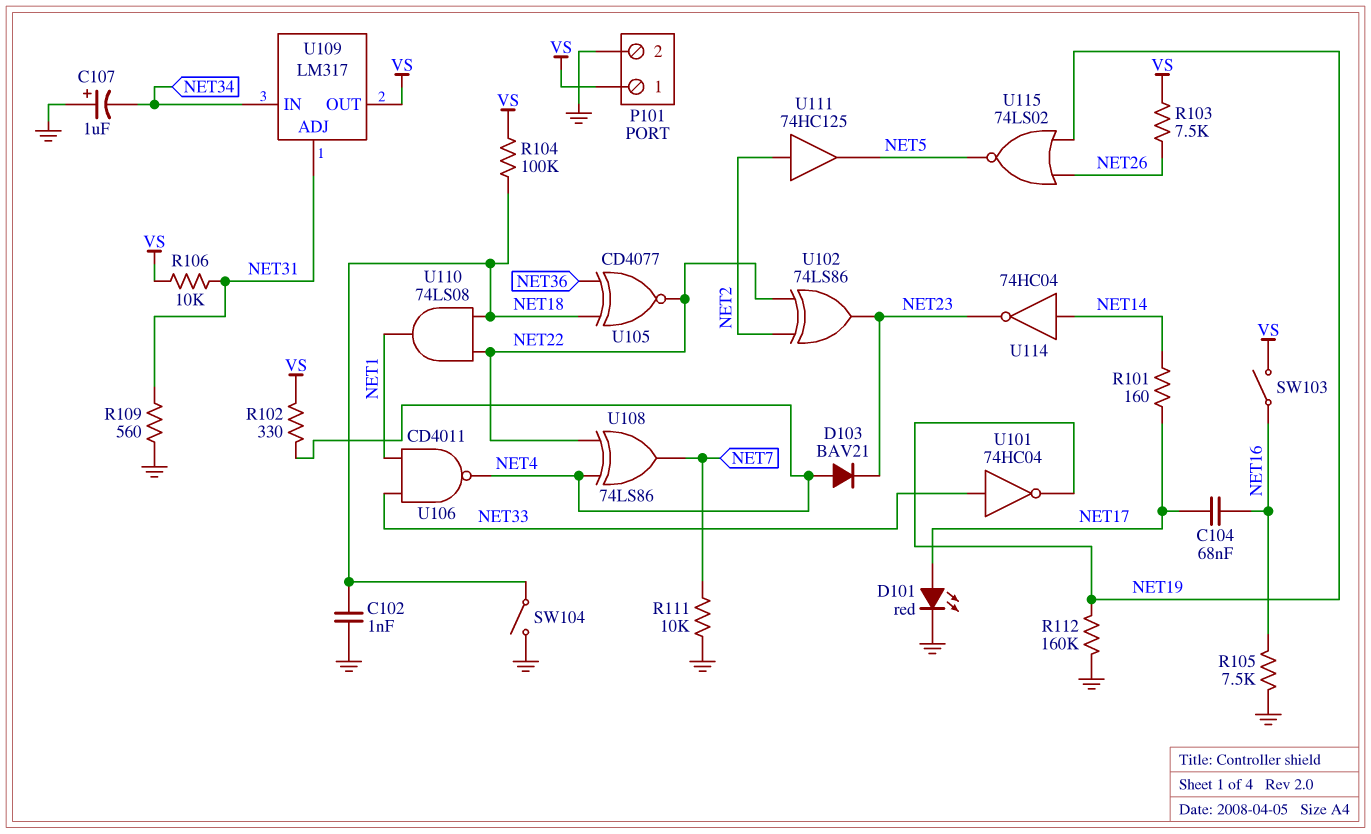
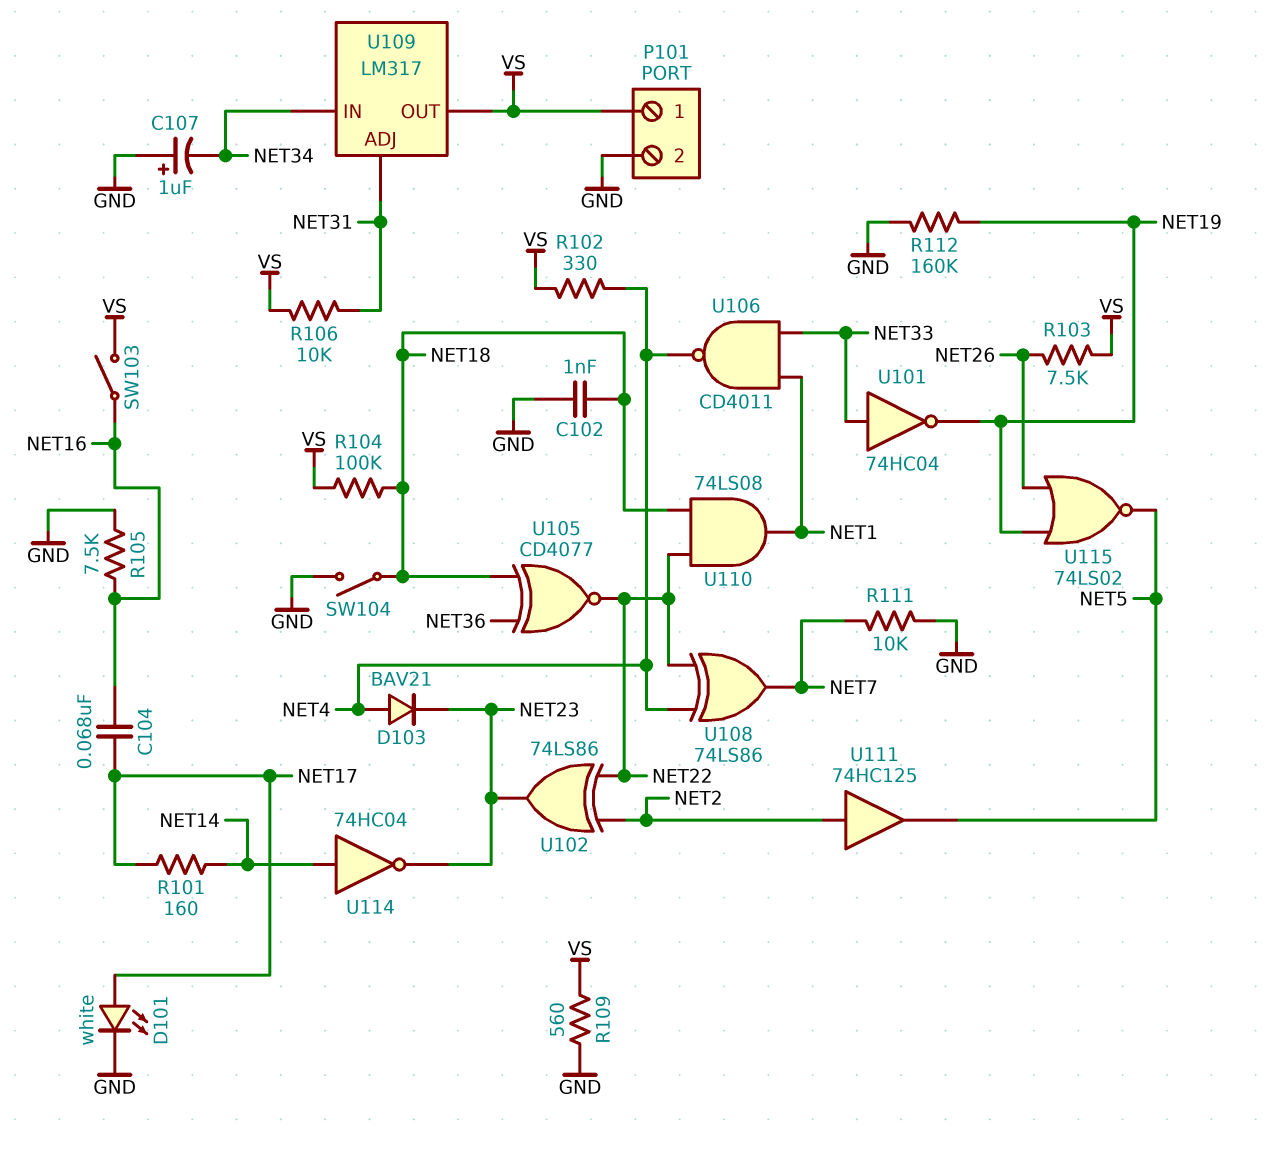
D101: LED red (A NET17, K GND) -> LED white (A NET17, K GND)
R109: 560 (GND, NET31) -> 560 (GND, VS)

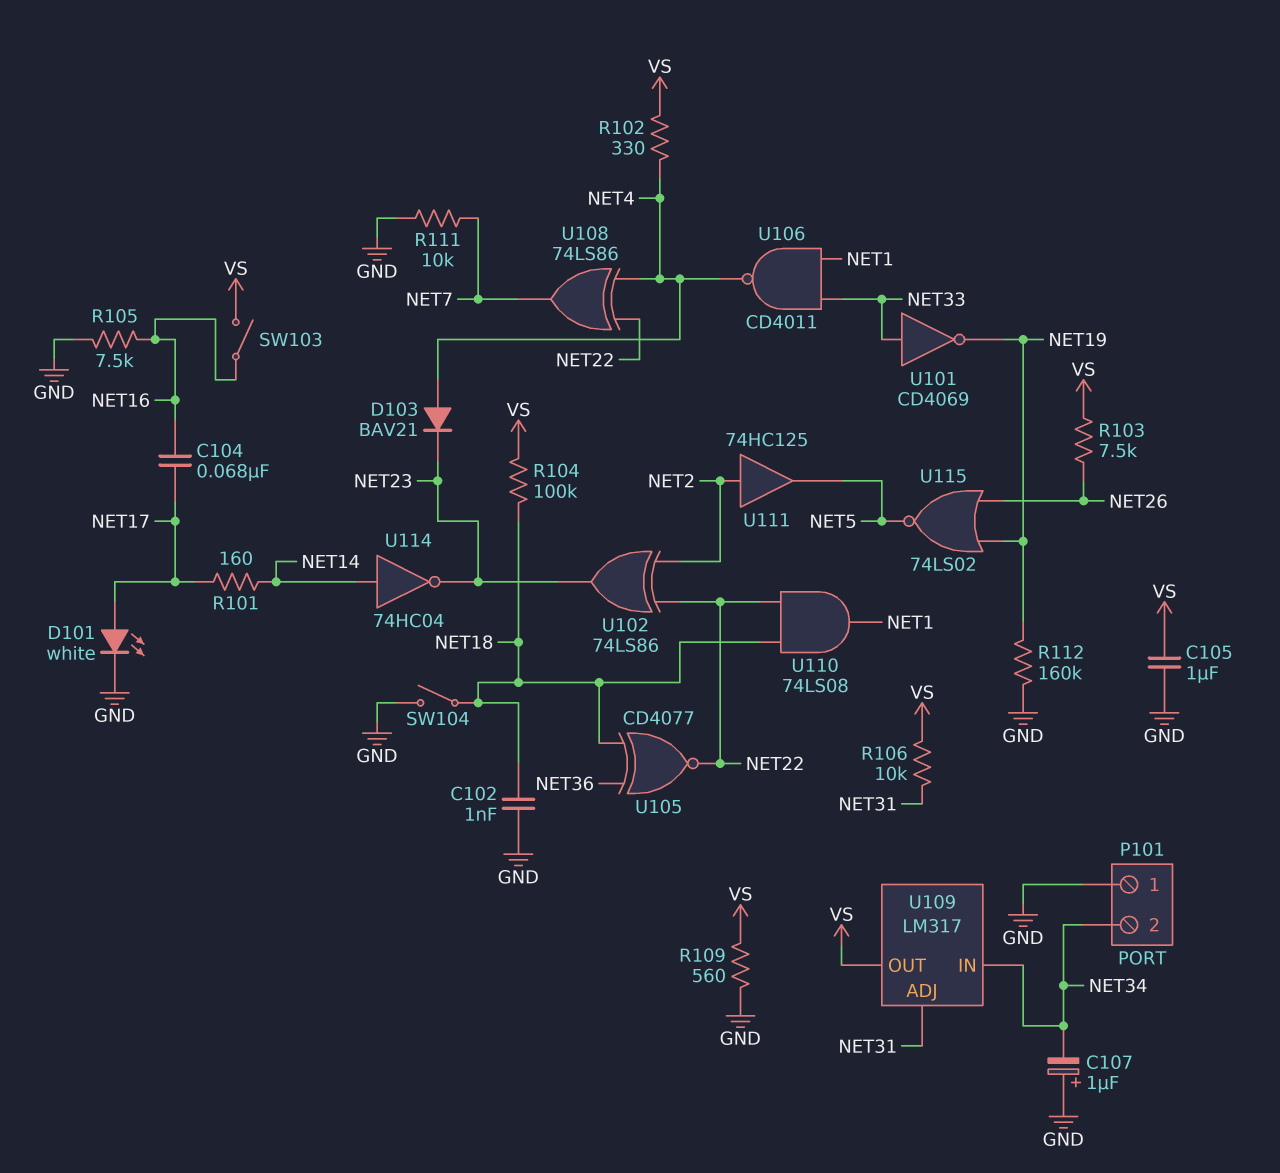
C105: none -> 1uF (GND, VS)
P101 pin 1: VS -> GND
P101 pin 2: GND -> NET34
U101: NOT 74HC04 (in NET33, out NET19) -> NOT CD4069 (in NET33, out NET19)

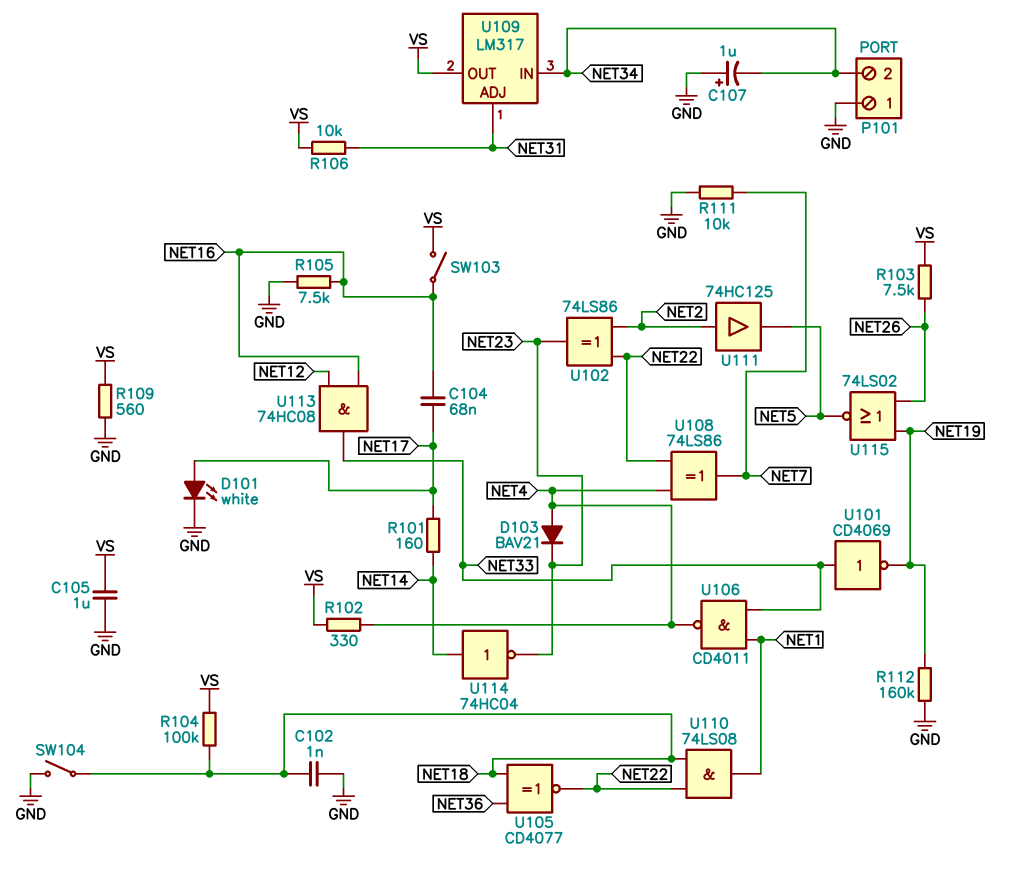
U113: none -> AND 74HC08 (in NET12, in NET16, out NET33)

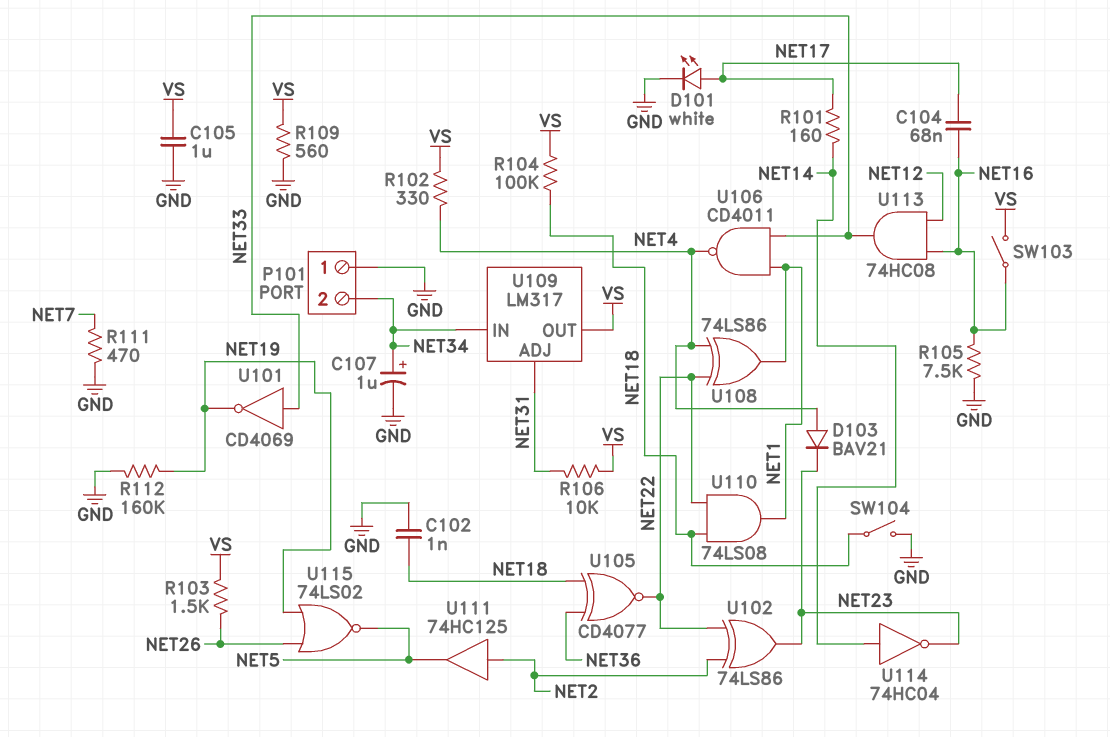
C107: 1uF (plus GND, minus NET34) -> 1uF (plus NET34, minus GND)
R103: 7.5k (NET26, VS) -> 1.5k (NET26, VS)
R111: 10k (GND, NET7) -> 470 (GND, NET7)
U108: XOR 74LS86 (in NET4, in NET22, out NET7) -> XOR 74LS86 (in NET4, in NET22, out NET1)

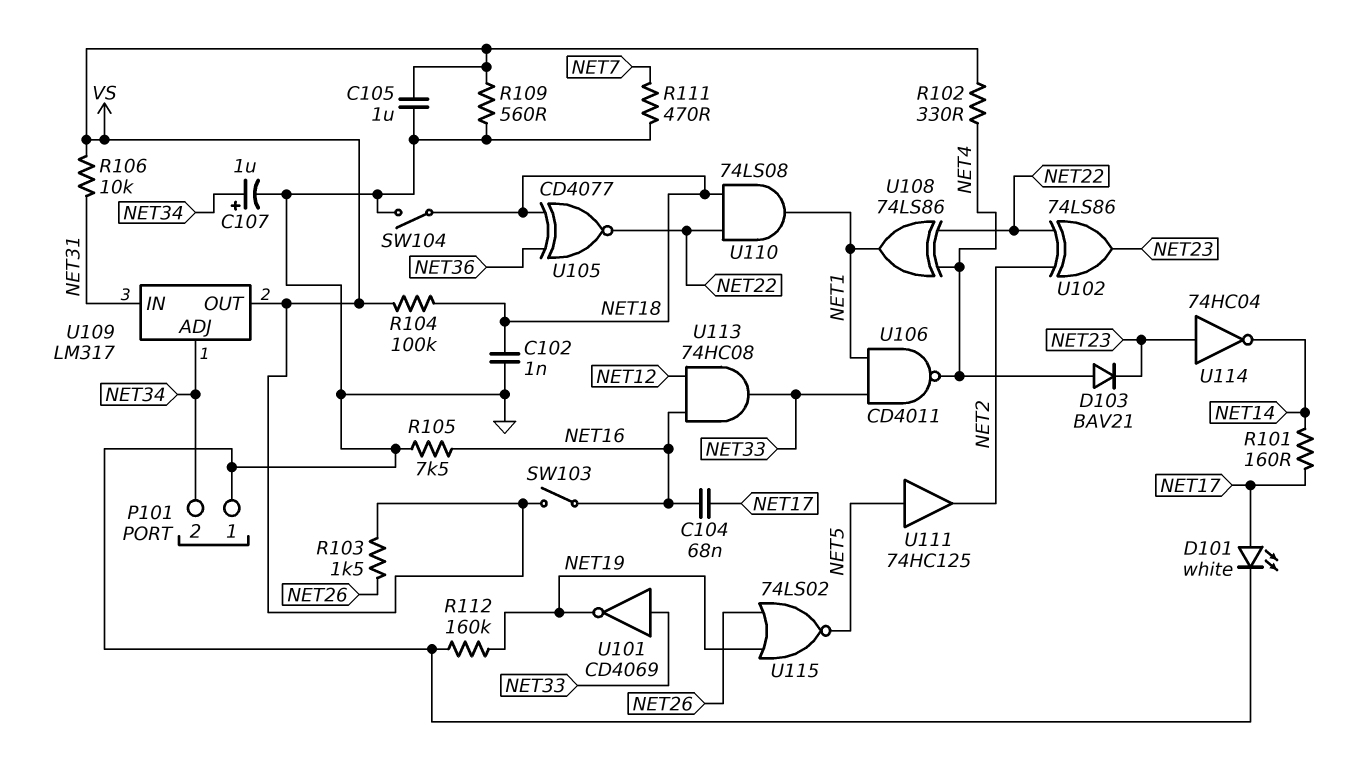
U109 pin ADJ: NET31 -> NET34
U109 pin IN: NET34 -> NET31
U111: buffer 74HC125 (in NET2, out NET5) -> buffer 74HC125 (in NET5, out NET2)
U114: NOT 74HC04 (in NET14, out NET23) -> NOT 74HC04 (in NET23, out NET14)

